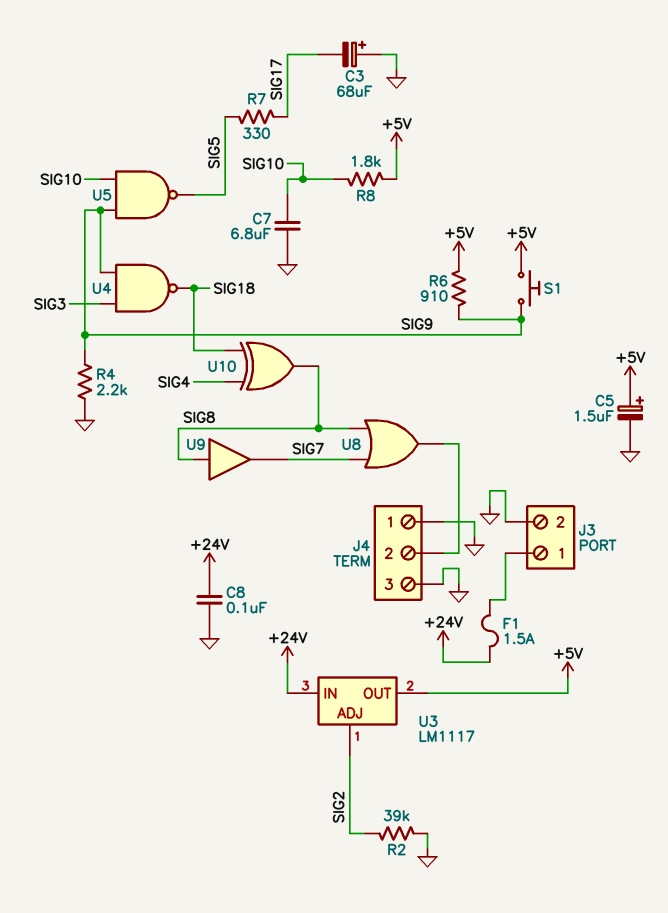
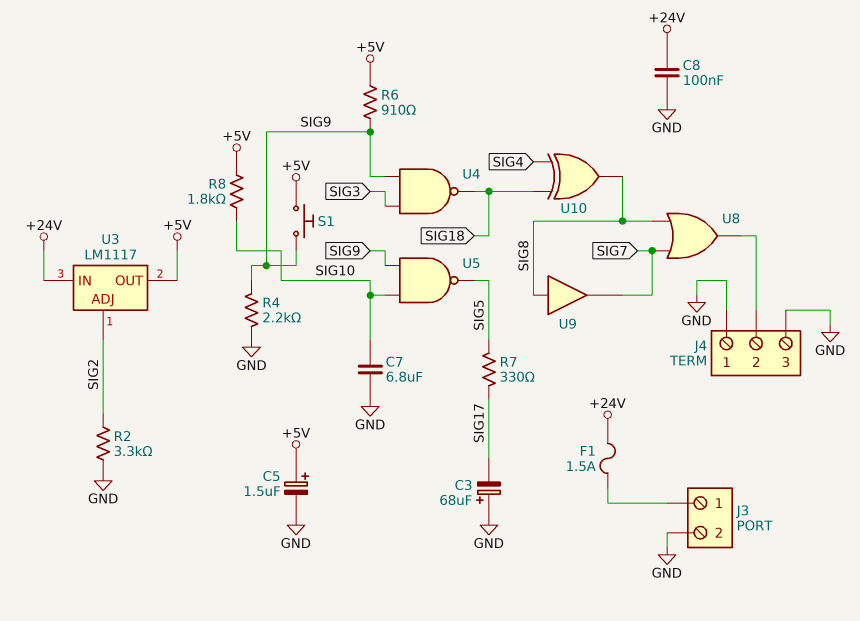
R2: 39k (GND, SIG2) -> 3.3k (GND, SIG2)

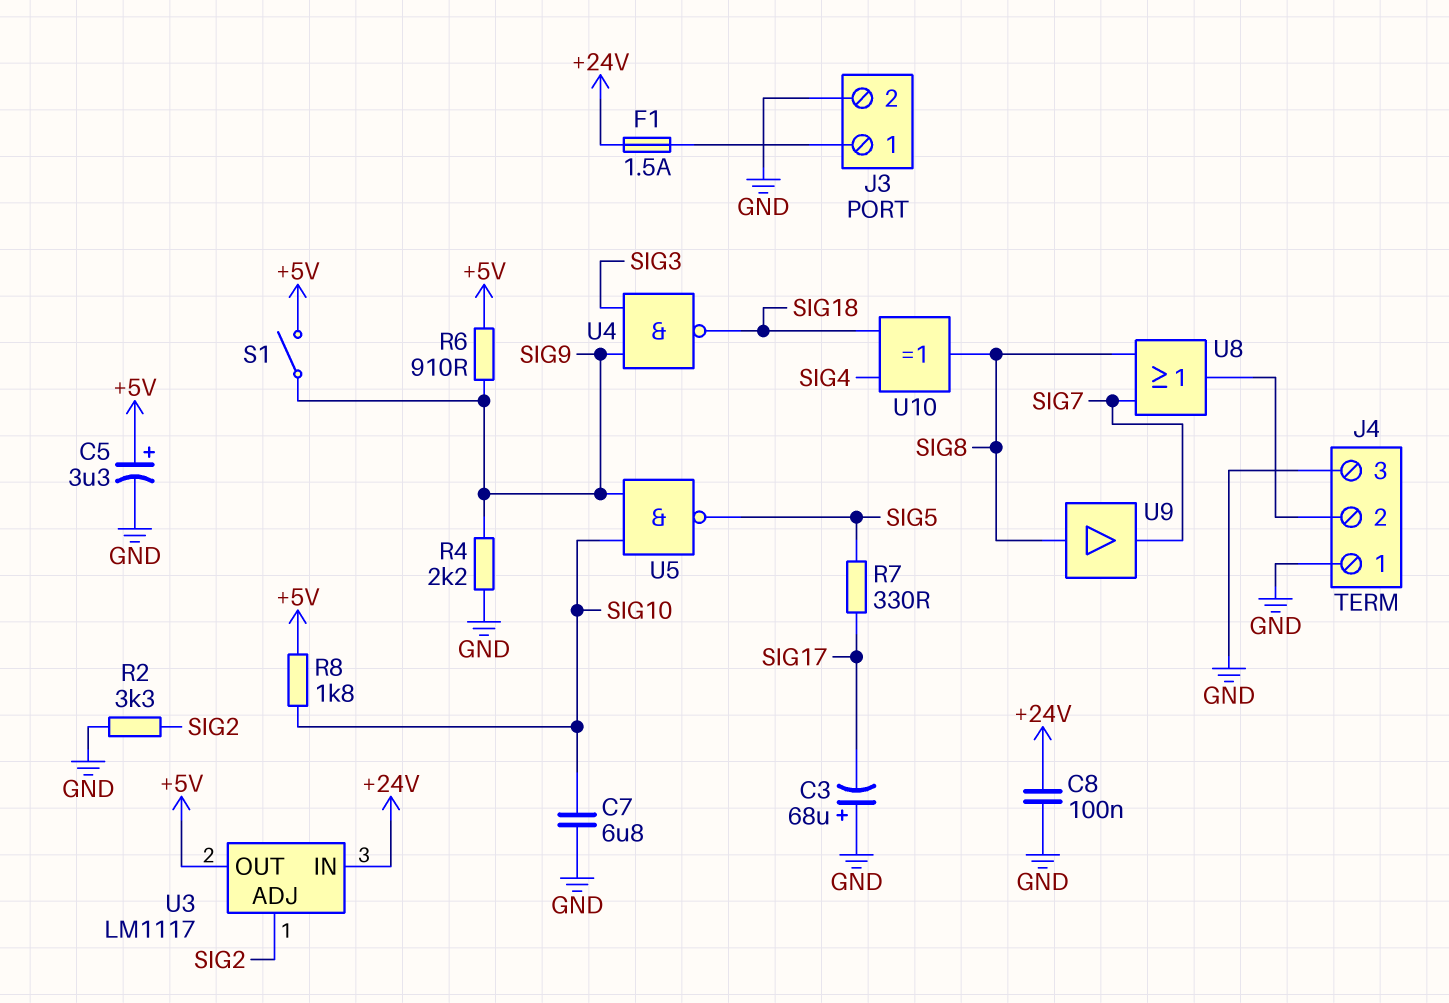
C5: 1.5uF (plus +5V, minus GND) -> 3.3uF (plus +5V, minus GND)
S1: button (+5V, SIG9) -> switch (+5V, SIG9)

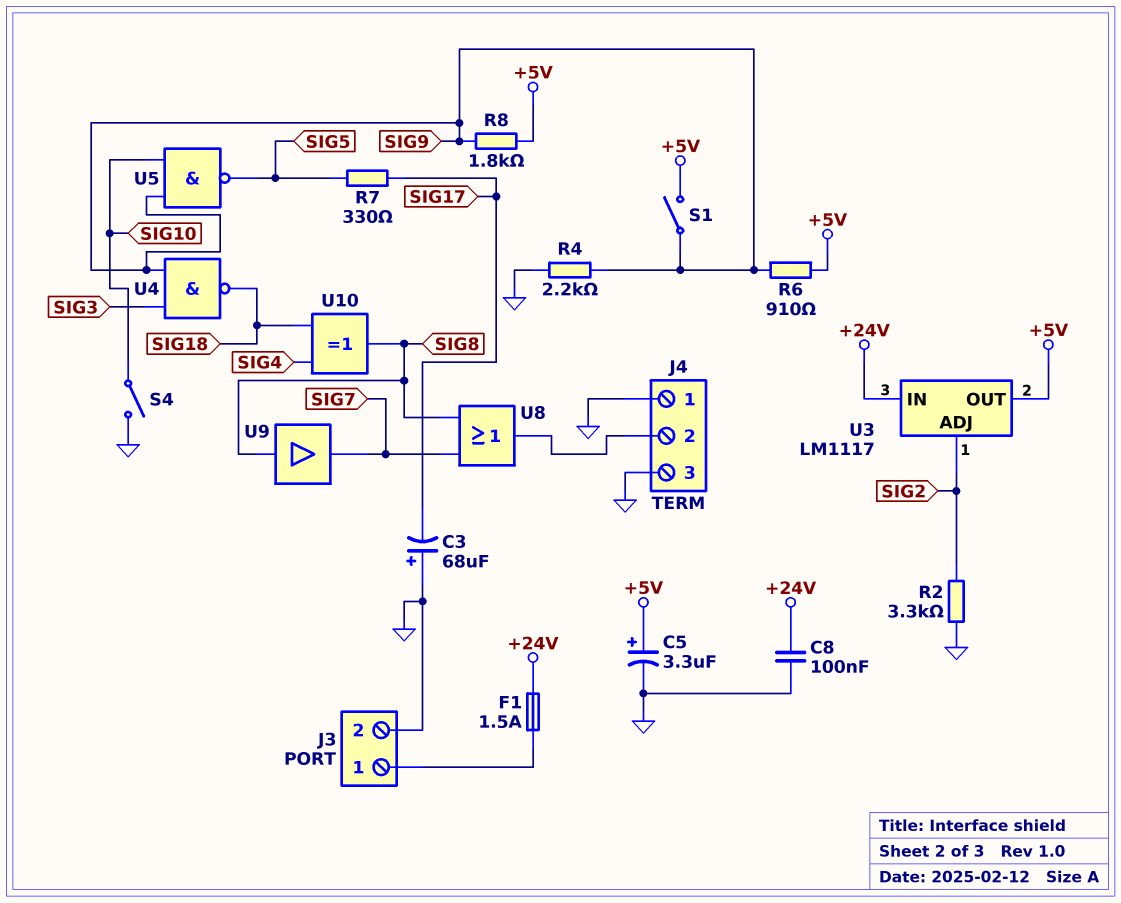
C7: 6.8uF (GND, SIG10) -> none
R8: 1.8k (+5V, SIG10) -> 1.8k (+5V, SIG9)
S4: none -> switch (GND, SIG10)

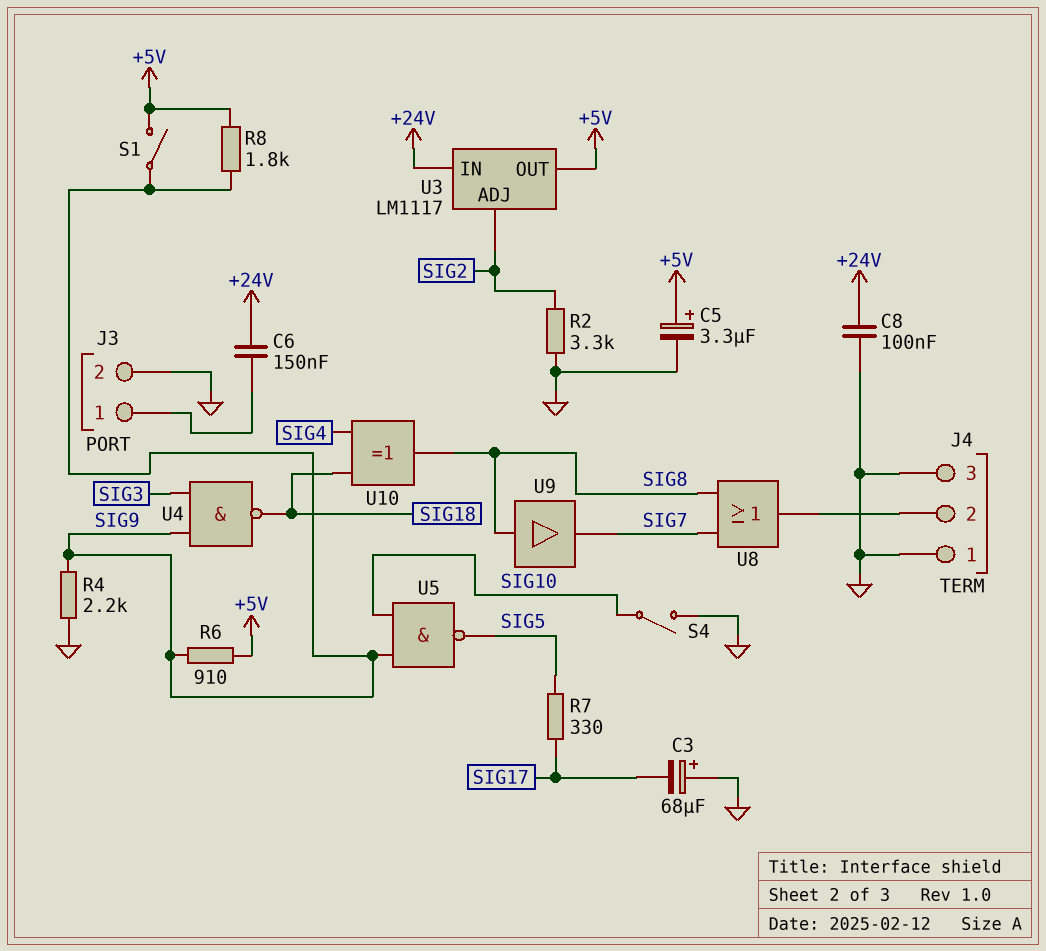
C6: none -> 150nF (+24V, J3/1)
F1: 1.5A (+24V, J3/1) -> none

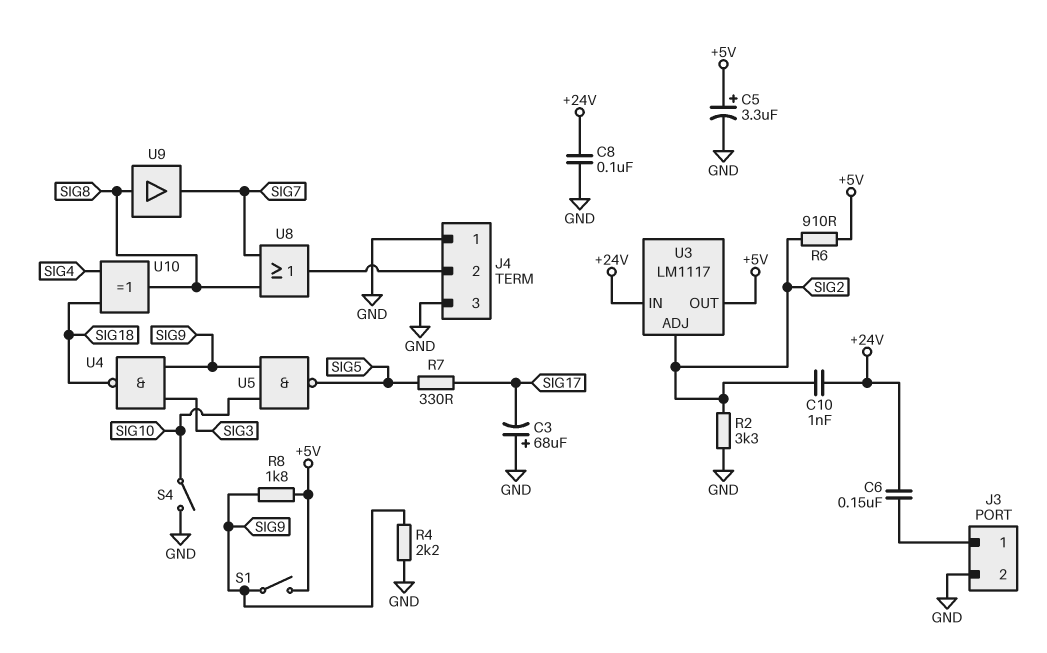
C10: none -> 1nF (+24V, SIG2)
R6: 910 (+5V, SIG9) -> 910 (+5V, SIG2)

